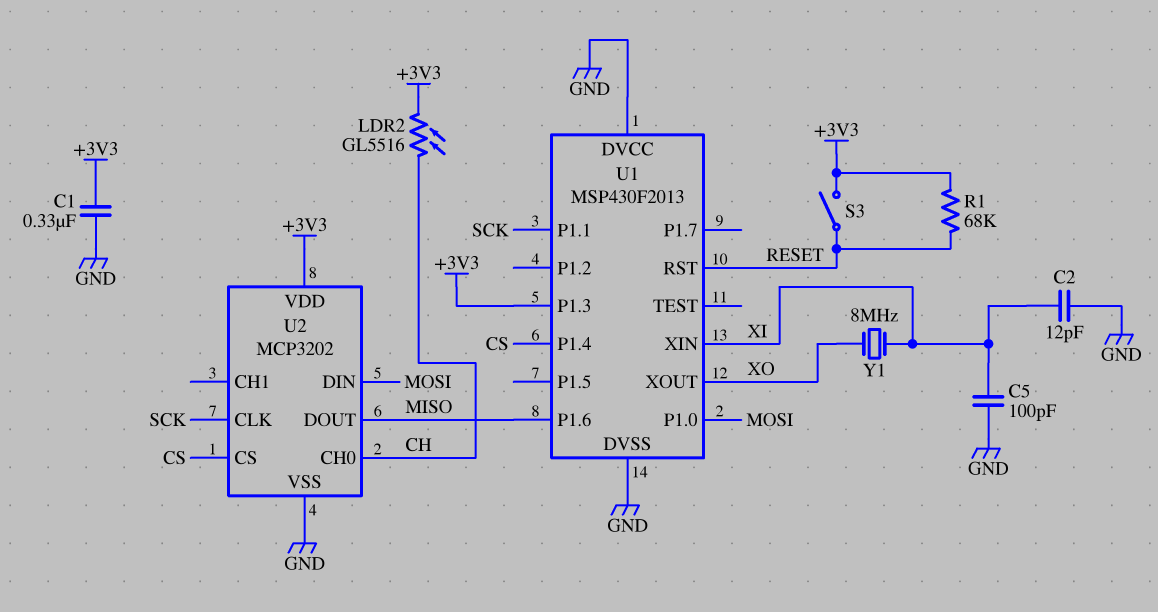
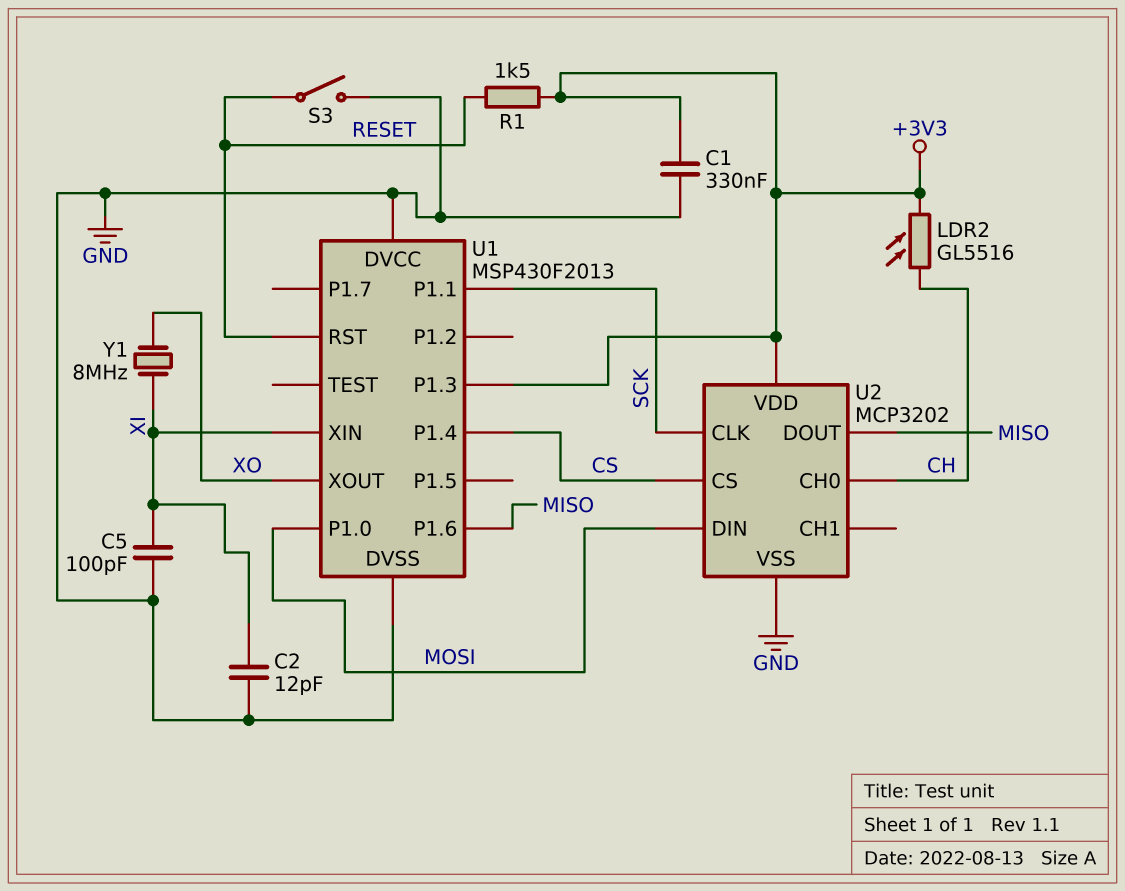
R1: 68k (+3V3, RESET) -> 1.5k (+3V3, RESET)
S3: switch (+3V3, RESET) -> switch (GND, RESET)

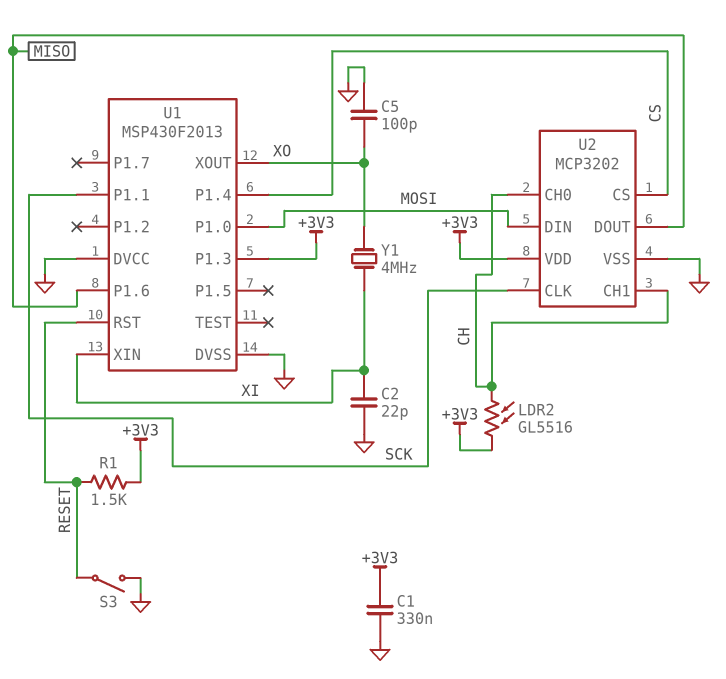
C2: 12pF (GND, XI) -> 22pF (GND, XI)
C5: 100pF (GND, XI) -> 100pF (GND, XO)
U2 pin CH1: none -> CH
Y1: 8MHz (XI, XO) -> 4MHz (XI, XO)

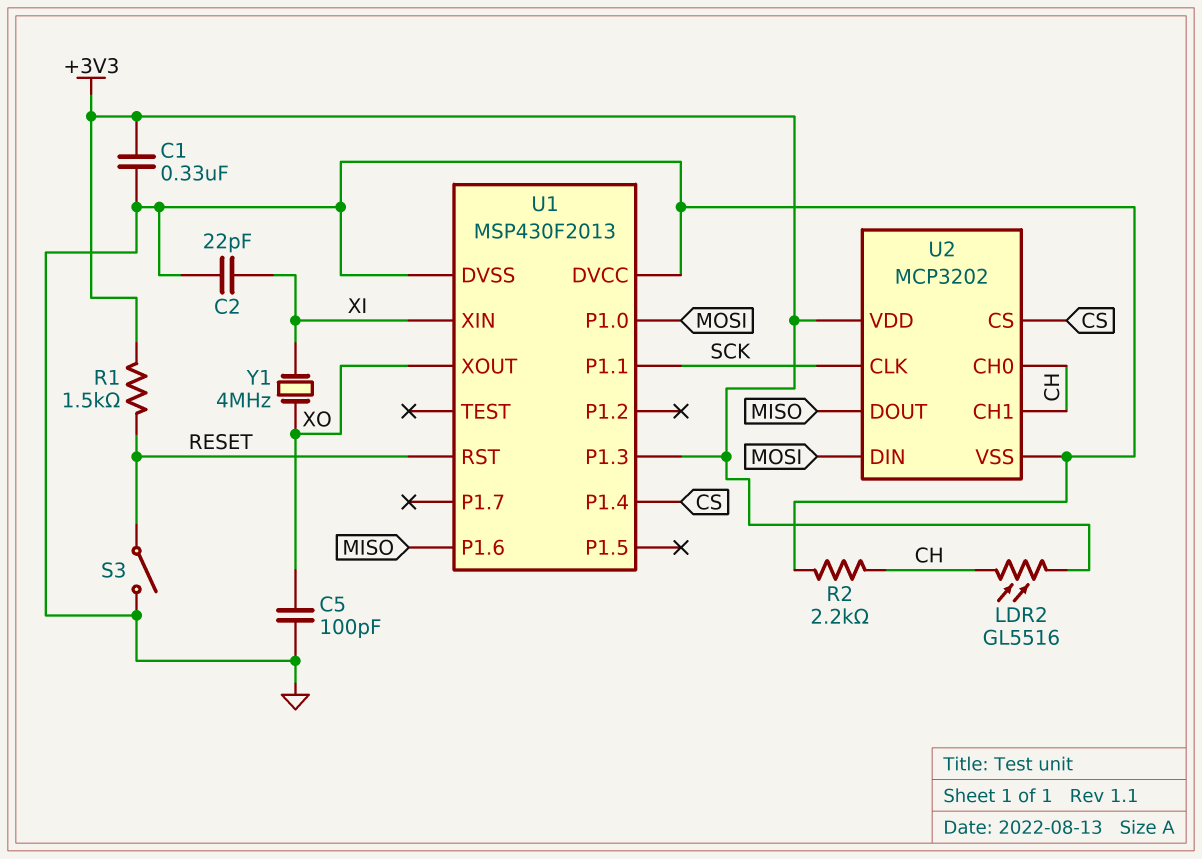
R2: none -> 2.2k (CH, GND)

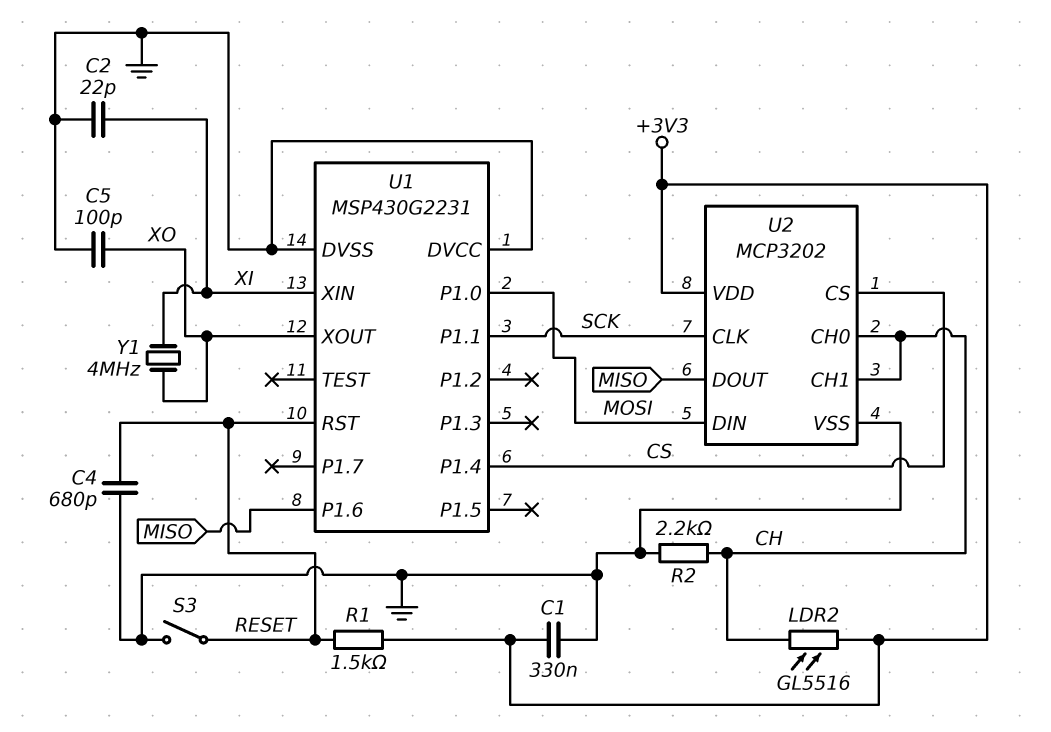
C4: none -> 680pF (GND, RESET)
U1: MSP430F2013 -> MSP430G2231
U1 pin P1.3: +3V3 -> none

